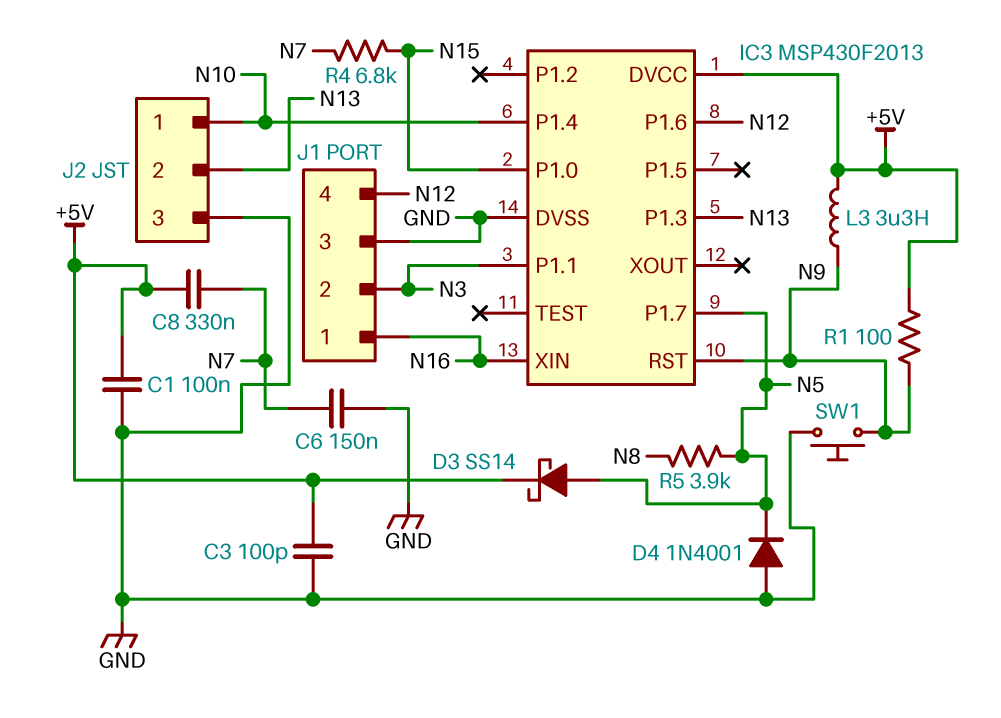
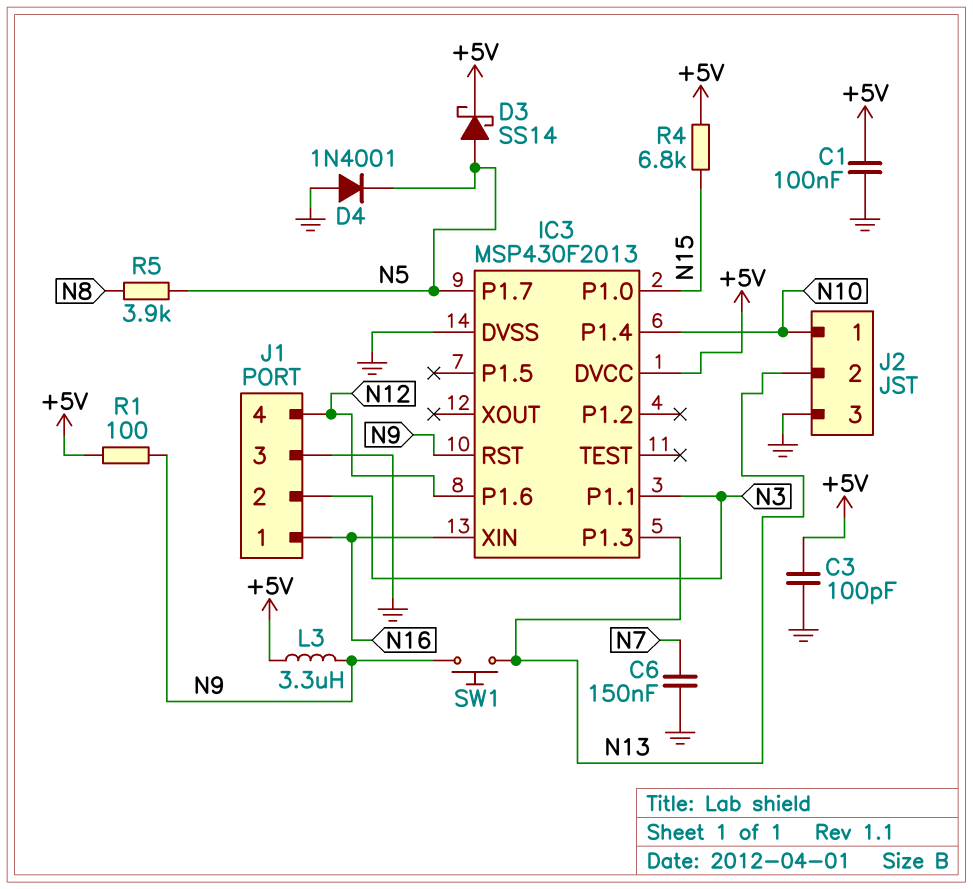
C8: 330nF (+5V, N7) -> none
R4: 6.8k (N7, N15) -> 6.8k (+5V, N15)
SW1: button (GND, N9) -> button (N9, N13)

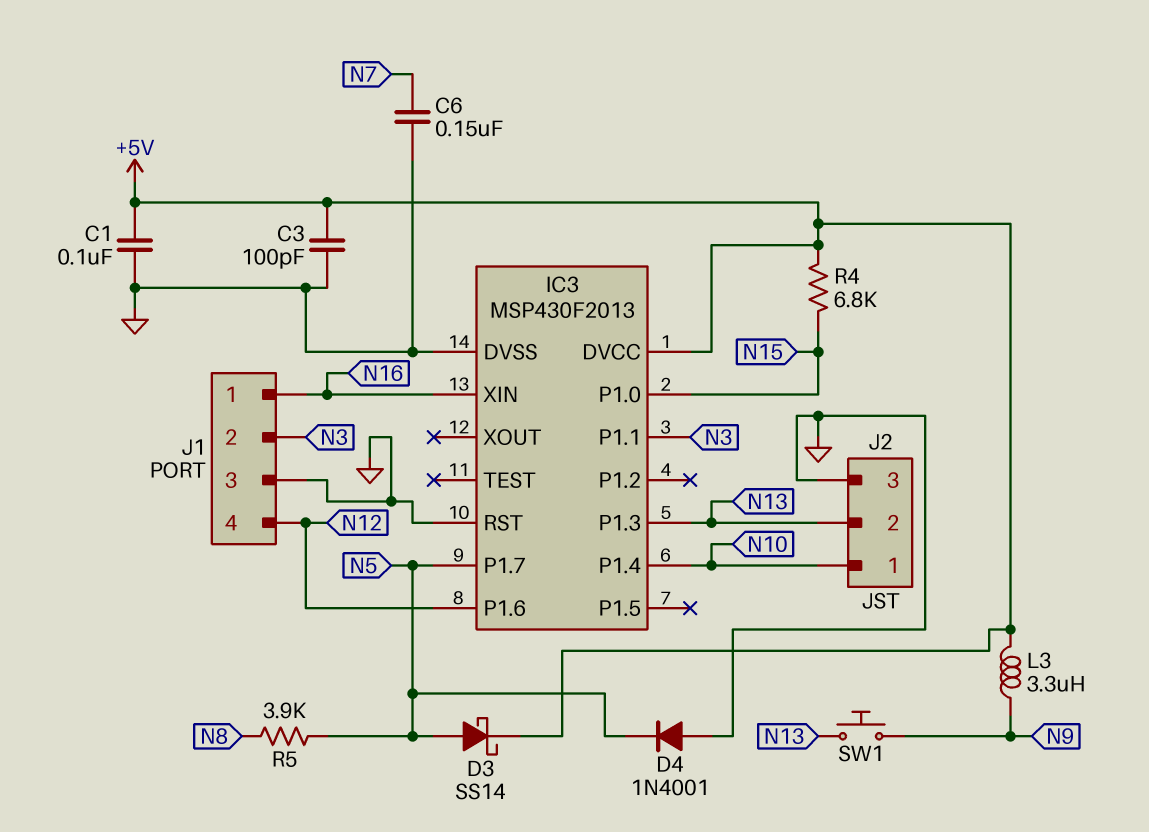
IC3 pin RST: N9 -> GND
R1: 100 (+5V, N9) -> none

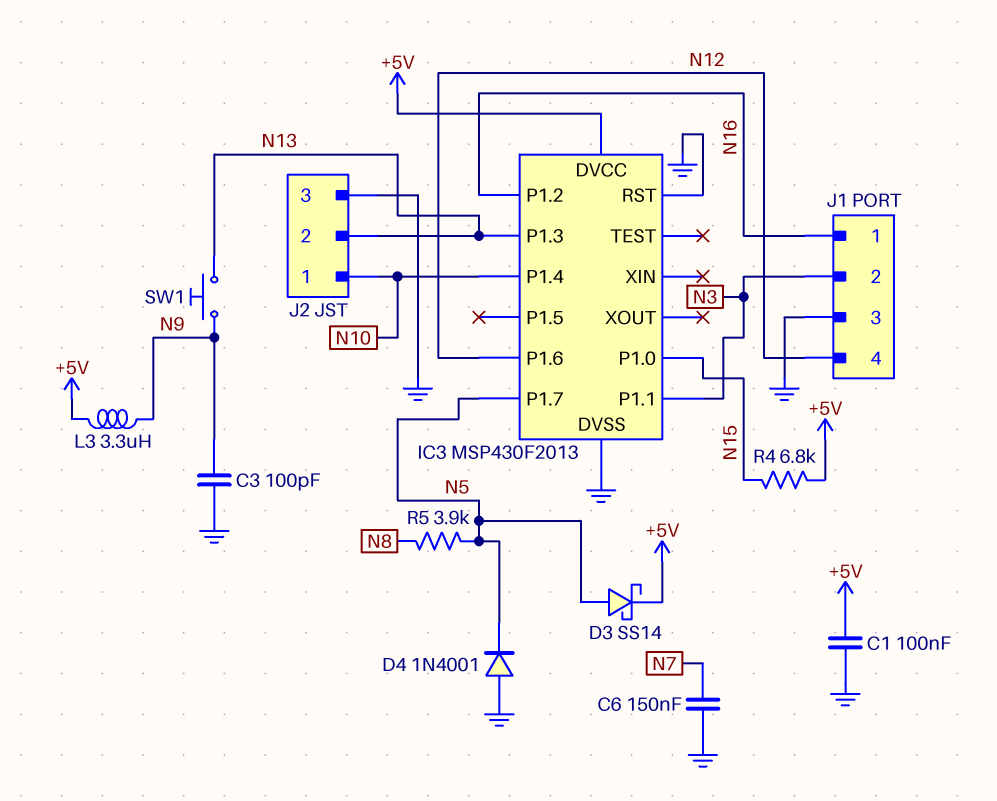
C3: 100pF (+5V, GND) -> 100pF (GND, N9)
IC3 pin P1.2: none -> N16
IC3 pin XIN: N16 -> none

